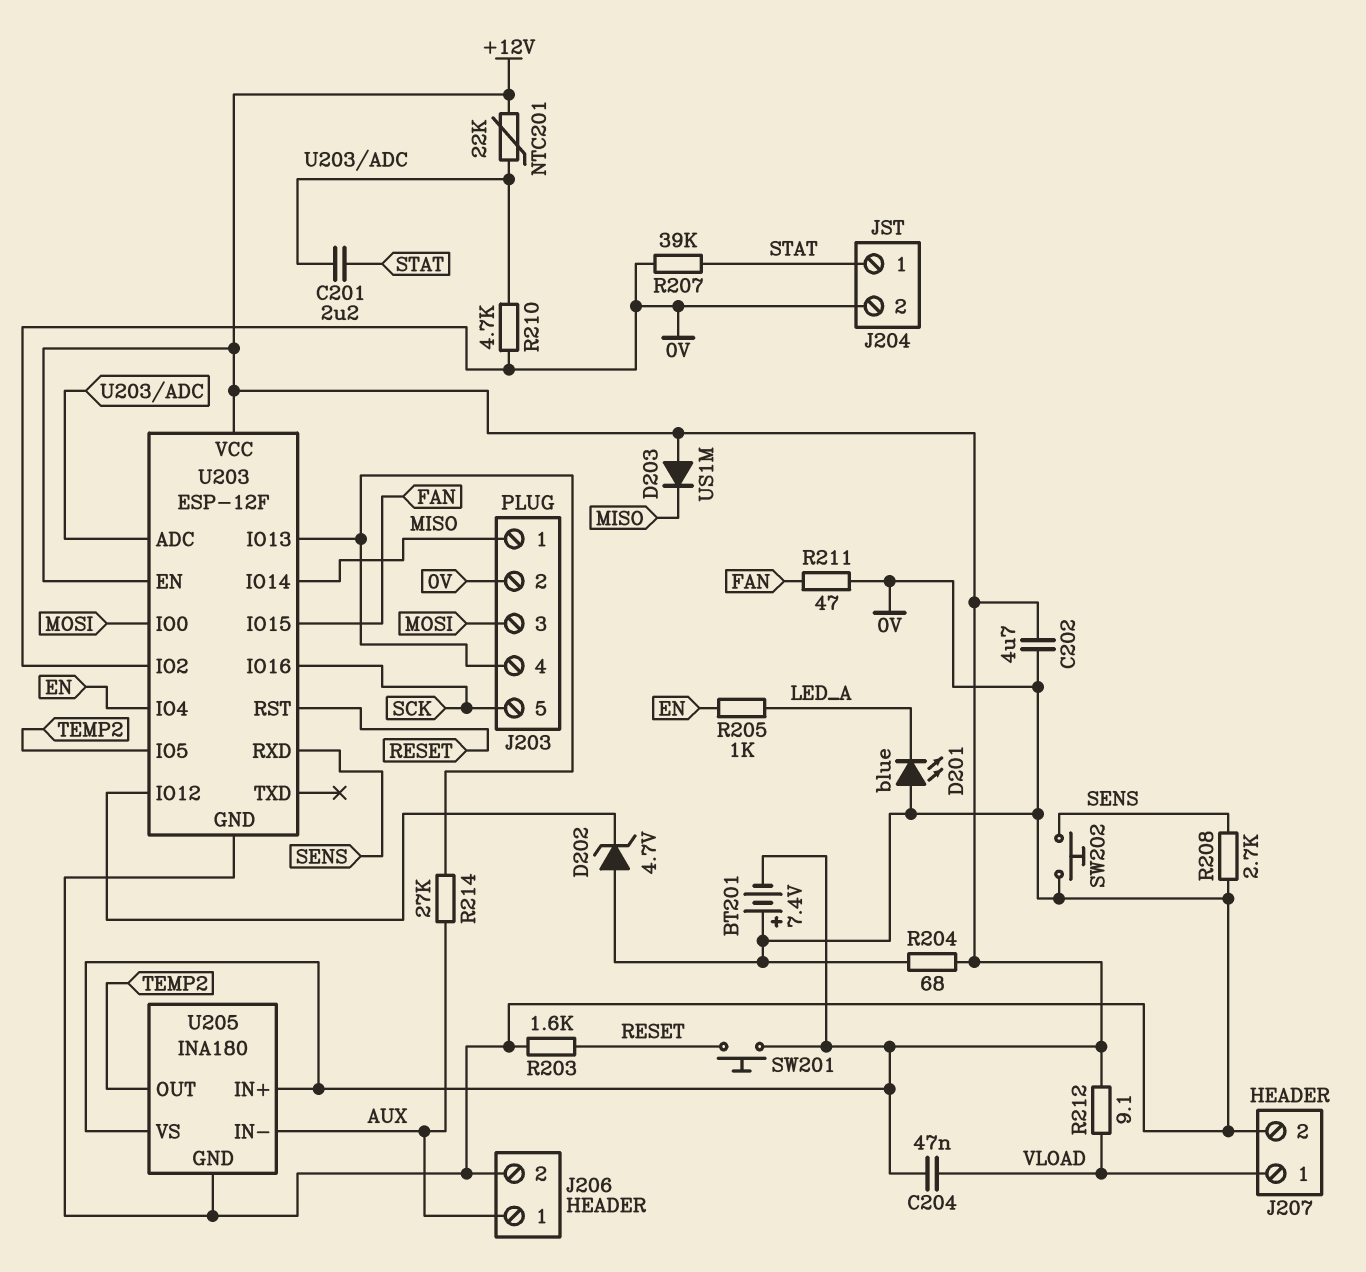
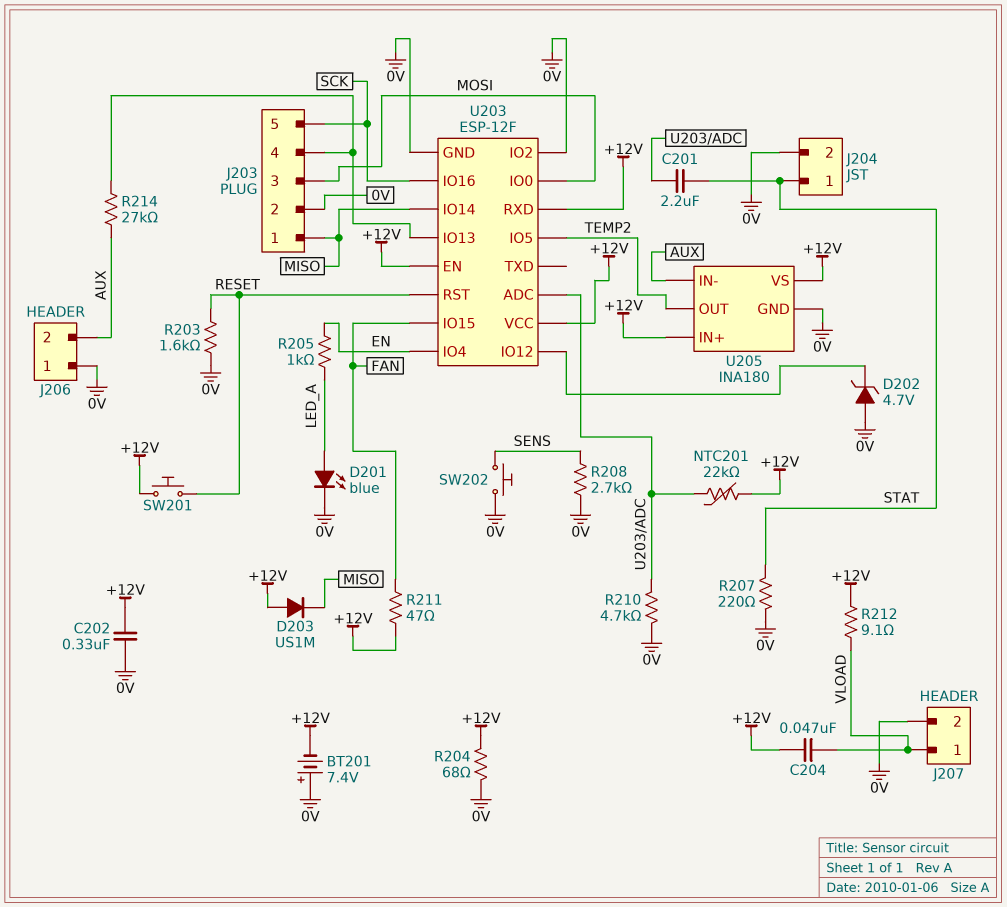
C202: 4.7uF (+12V, 0V) -> 330nF (+12V, 0V)
D201: LED blue (A 0V, K LED_A) -> LED blue (A LED_A, K 0V)
J206 pin 1: AUX -> 0V
J206 pin 2: 0V -> AUX
R207: 39k (0V, STAT) -> 220 (0V, STAT)
R211: 47 (0V, FAN) -> 47 (+12V, FAN)
U203 pin RXD: SENS -> +12V

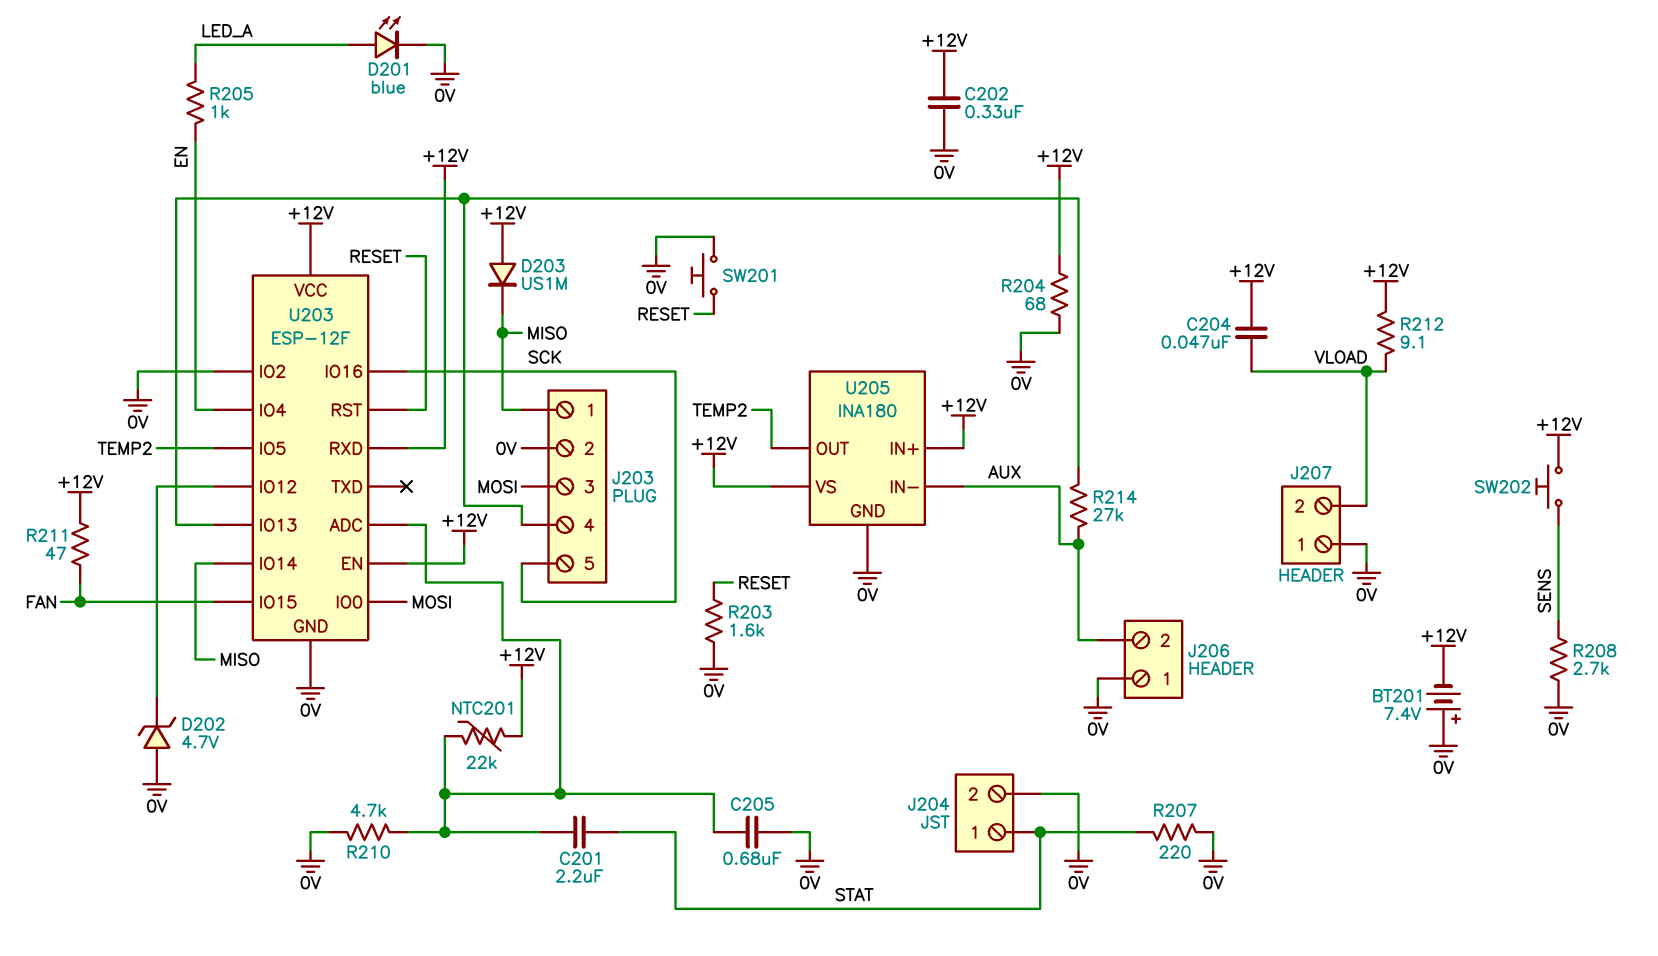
C205: none -> 680nF (0V, U203/ADC)
J207 pin 1: VLOAD -> 0V
J207 pin 2: 0V -> VLOAD
SW201: button (+12V, RESET) -> button (0V, RESET)
SW202: button (0V, SENS) -> button (+12V, SENS)

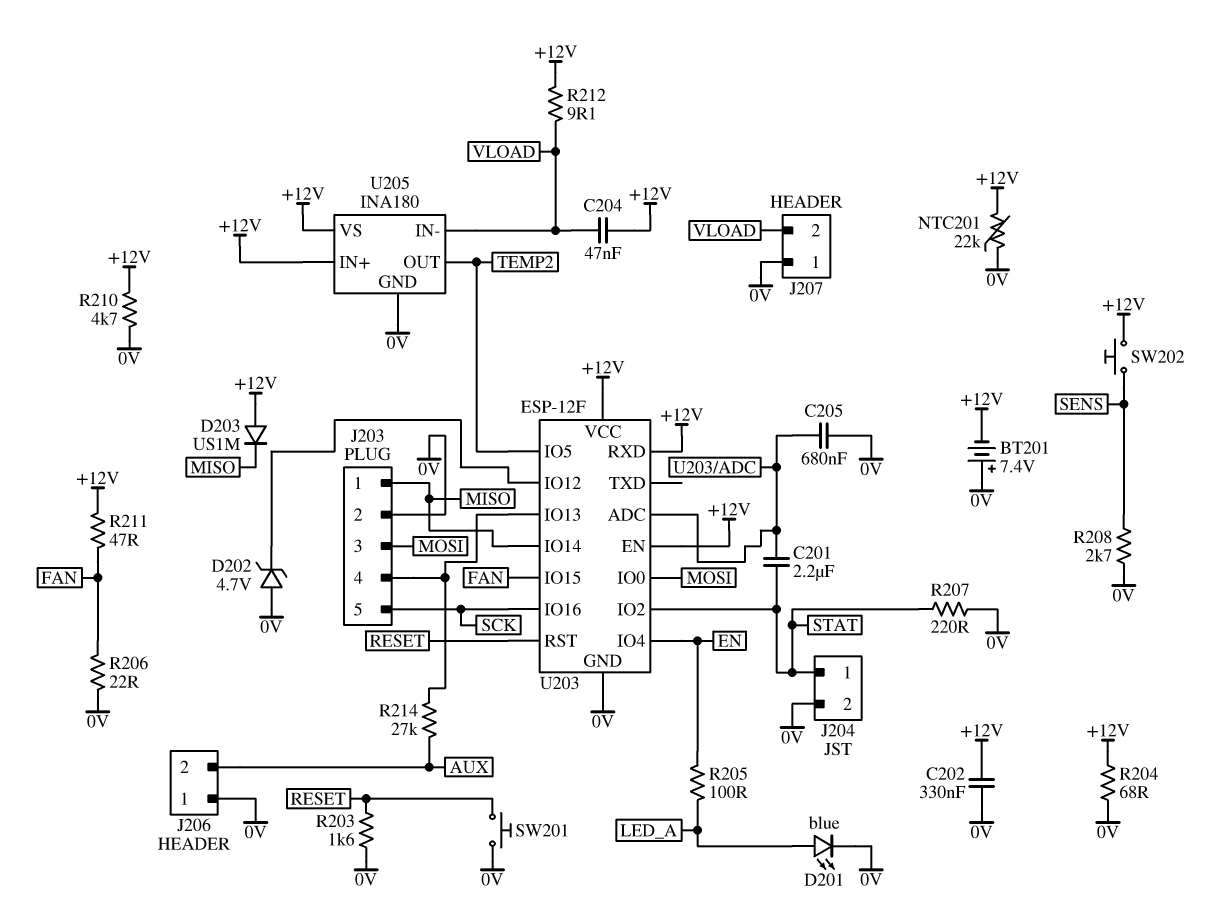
NTC201: 22k (+12V, U203/ADC) -> 22k (+12V, 0V)
R205: 1k (EN, LED_A) -> 100 (EN, LED_A)
R206: none -> 22 (0V, FAN)
R210: 4.7k (0V, U203/ADC) -> 4.7k (+12V, 0V)
U203 pin IO2: 0V -> STAT
U205 pin IN-: AUX -> VLOAD

